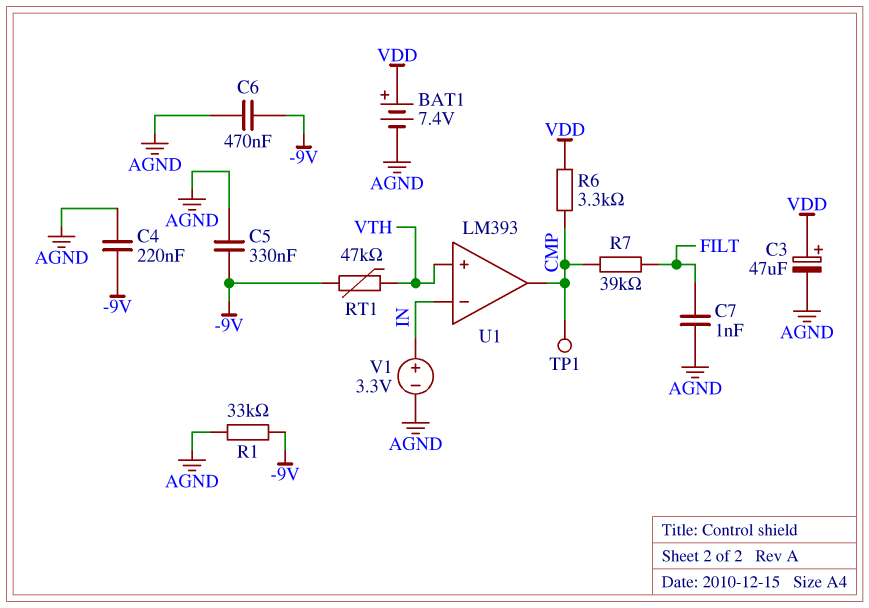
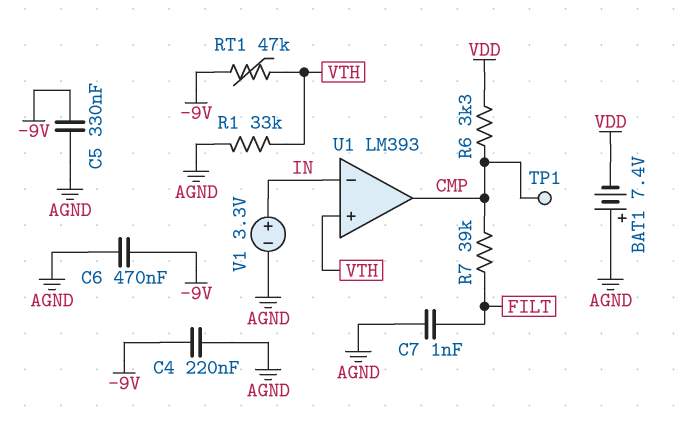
BAT1: 7.4V (plus VDD, minus AGND) -> 7.4V (plus AGND, minus VDD)
C3: 47uF (plus VDD, minus AGND) -> none
R1: 33k (-9V, AGND) -> 33k (AGND, VTH)

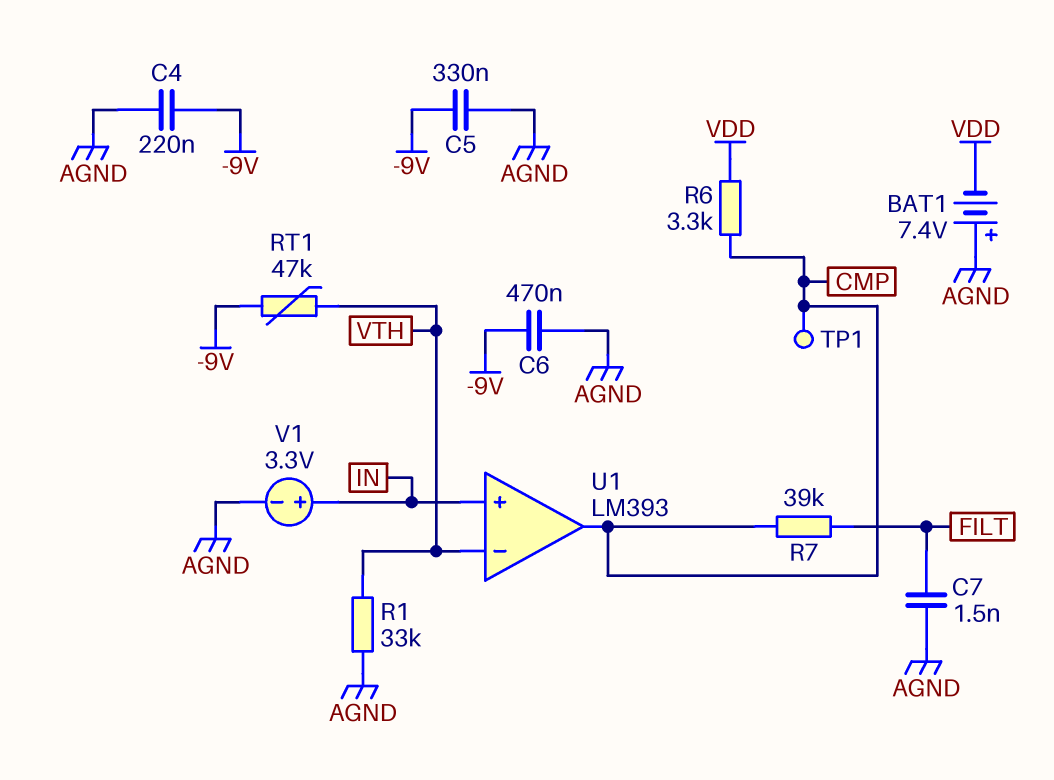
C7: 1nF (AGND, FILT) -> 1.5nF (AGND, FILT)
U1 pin in+: VTH -> IN
U1 pin in-: IN -> VTH

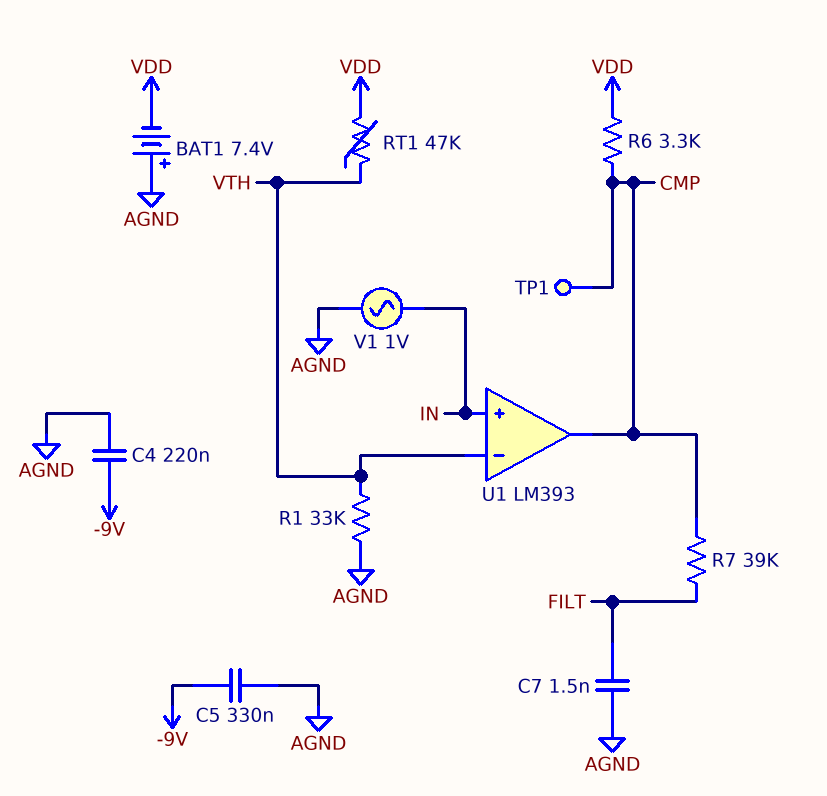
C6: 470nF (-9V, AGND) -> none
RT1: 47k (-9V, VTH) -> 47k (VDD, VTH)
V1: 3.3V (plus IN, minus AGND) -> AC 1V (AGND, IN)

